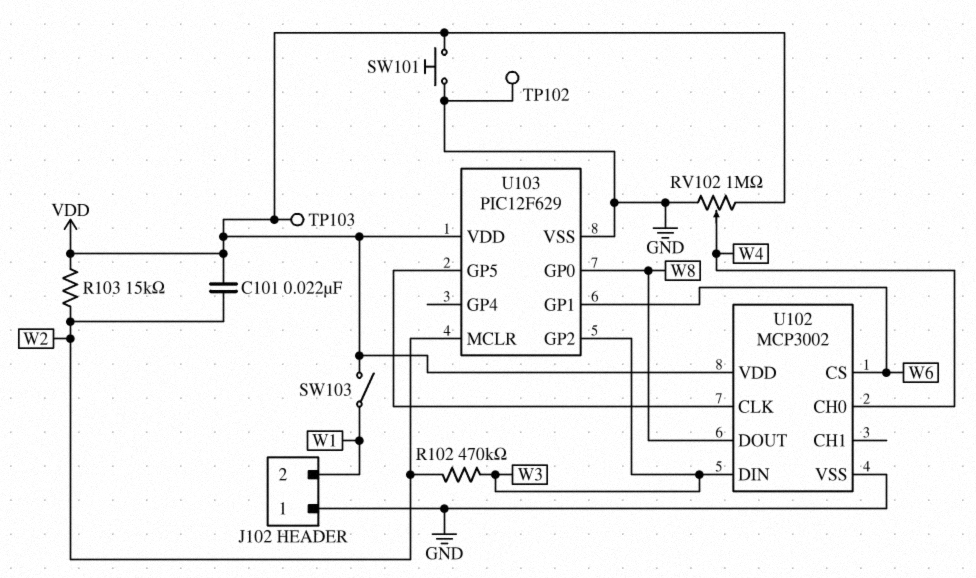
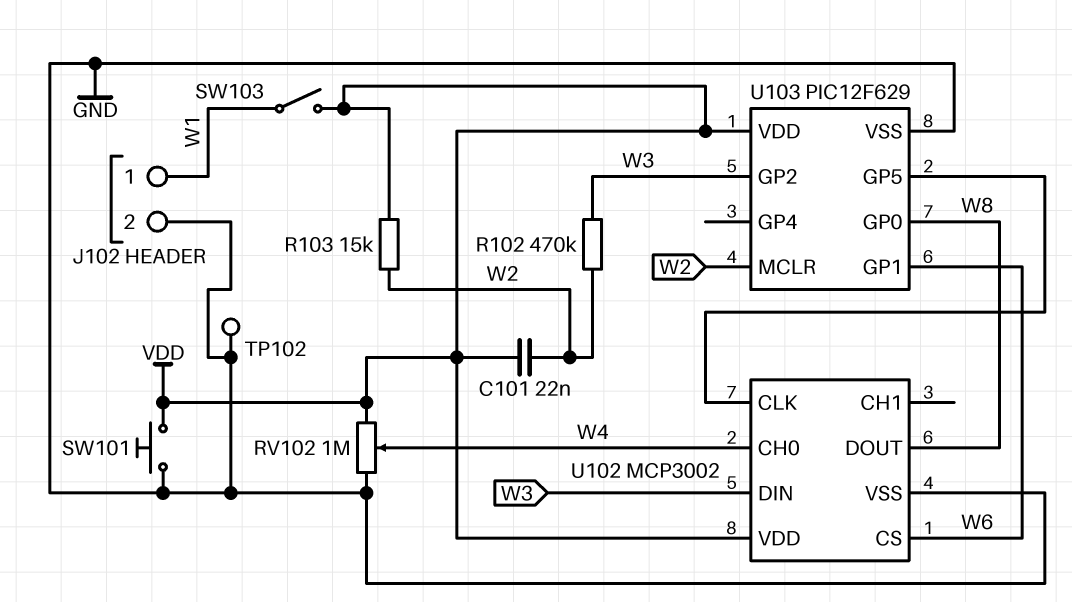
J102 pin 1: GND -> W1
J102 pin 2: W1 -> GND
TP103: test point (VDD) -> none

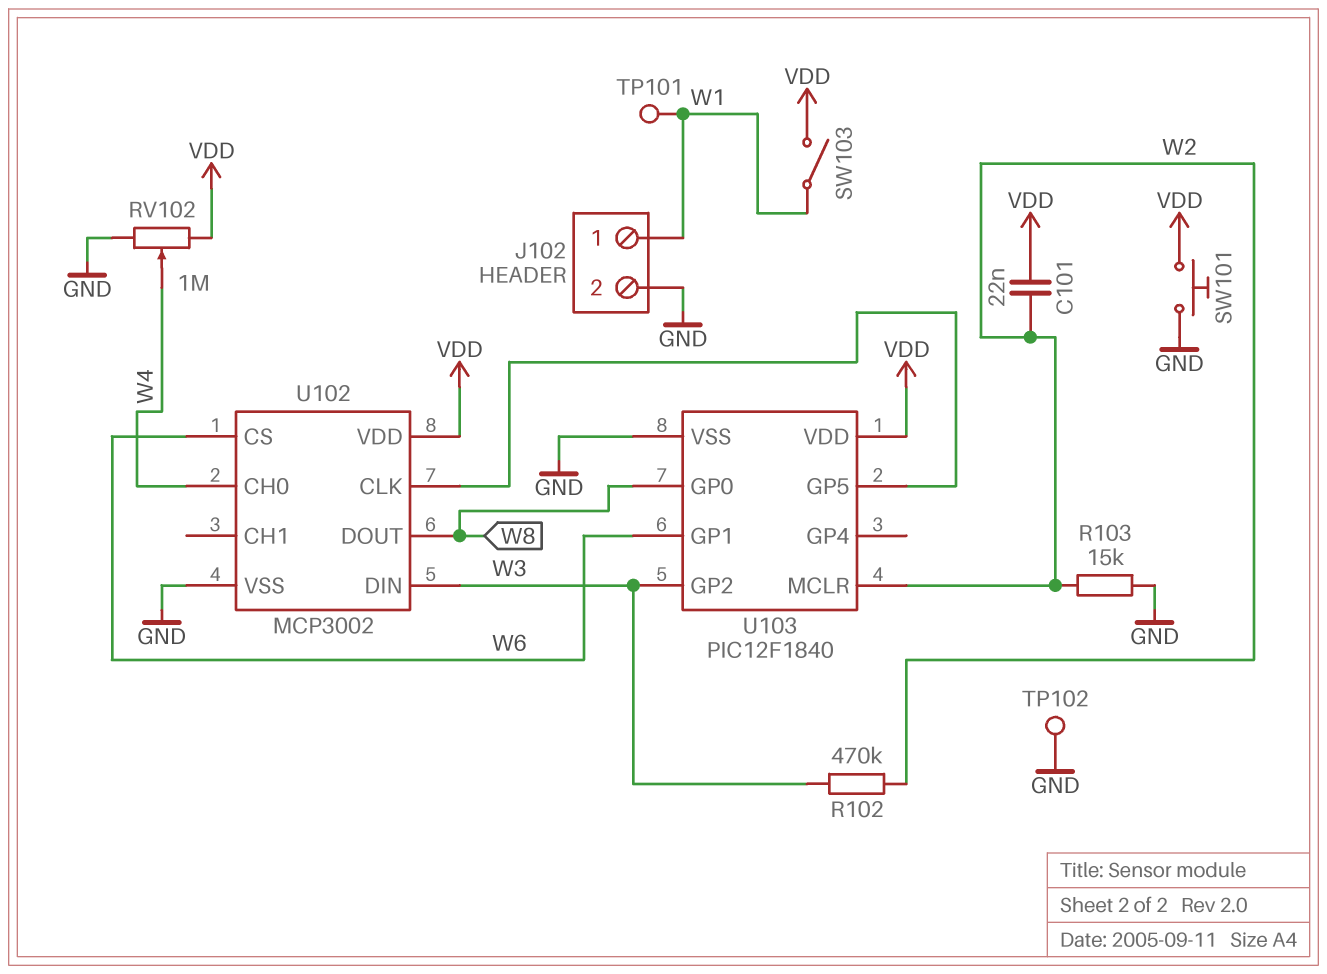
R103: 15k (VDD, W2) -> 15k (GND, W2)
TP101: none -> test point (W1)
U103: PIC12F629 -> PIC12F1840

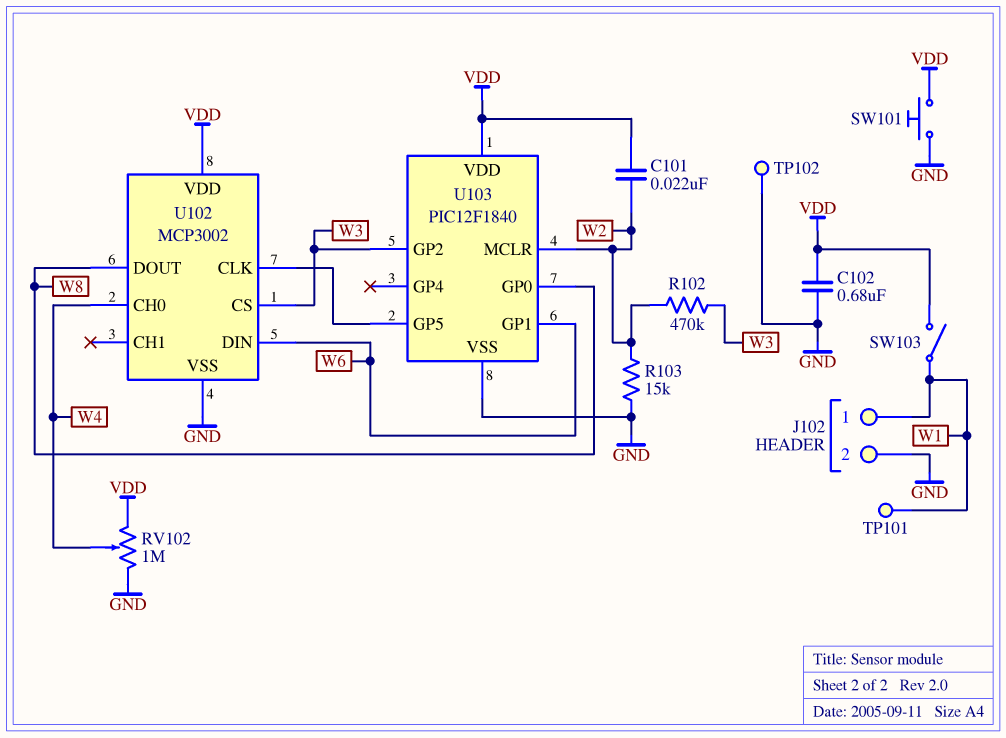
C102: none -> 680nF (GND, VDD)
U102 pin CS: W6 -> W3
U102 pin DIN: W3 -> W6

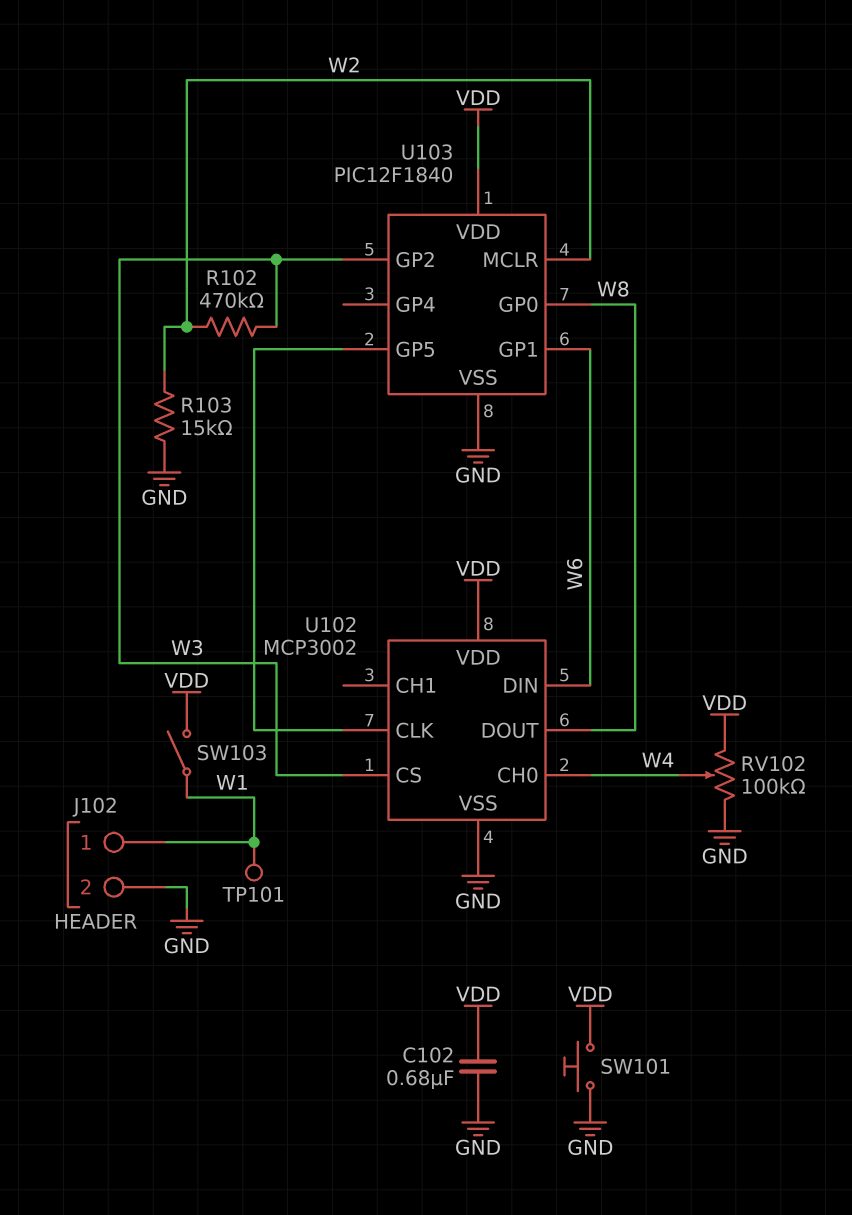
C101: 22nF (VDD, W2) -> none
RV102: 1M (GND, VDD, wiper W4) -> 100k (GND, VDD, wiper W4)
TP102: test point (GND) -> none

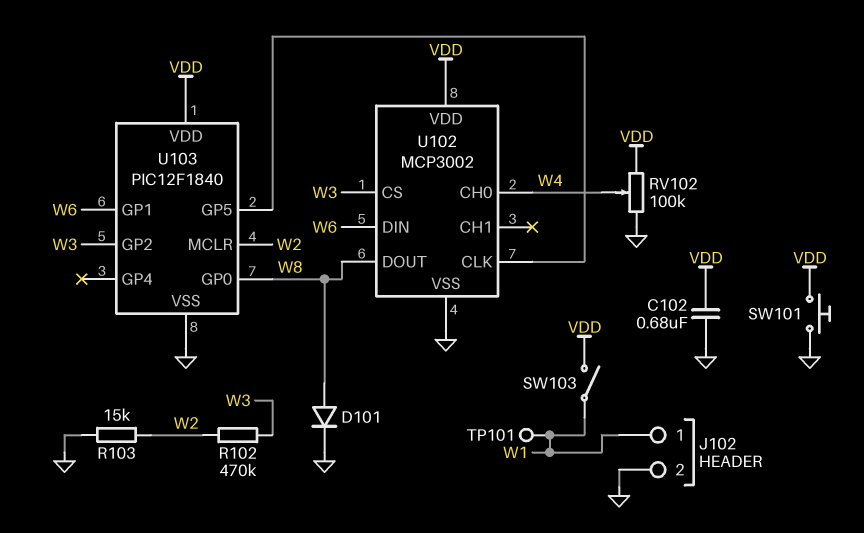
D101: none -> diode (A W8, K GND)

